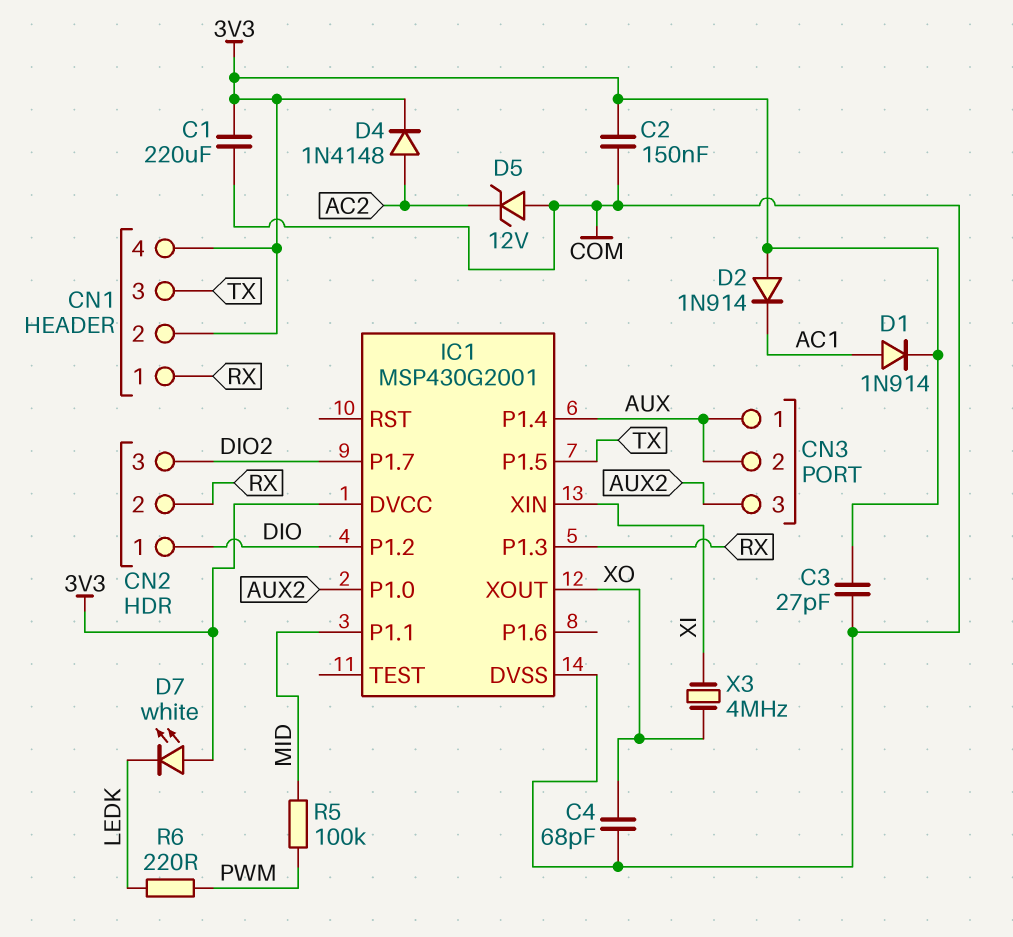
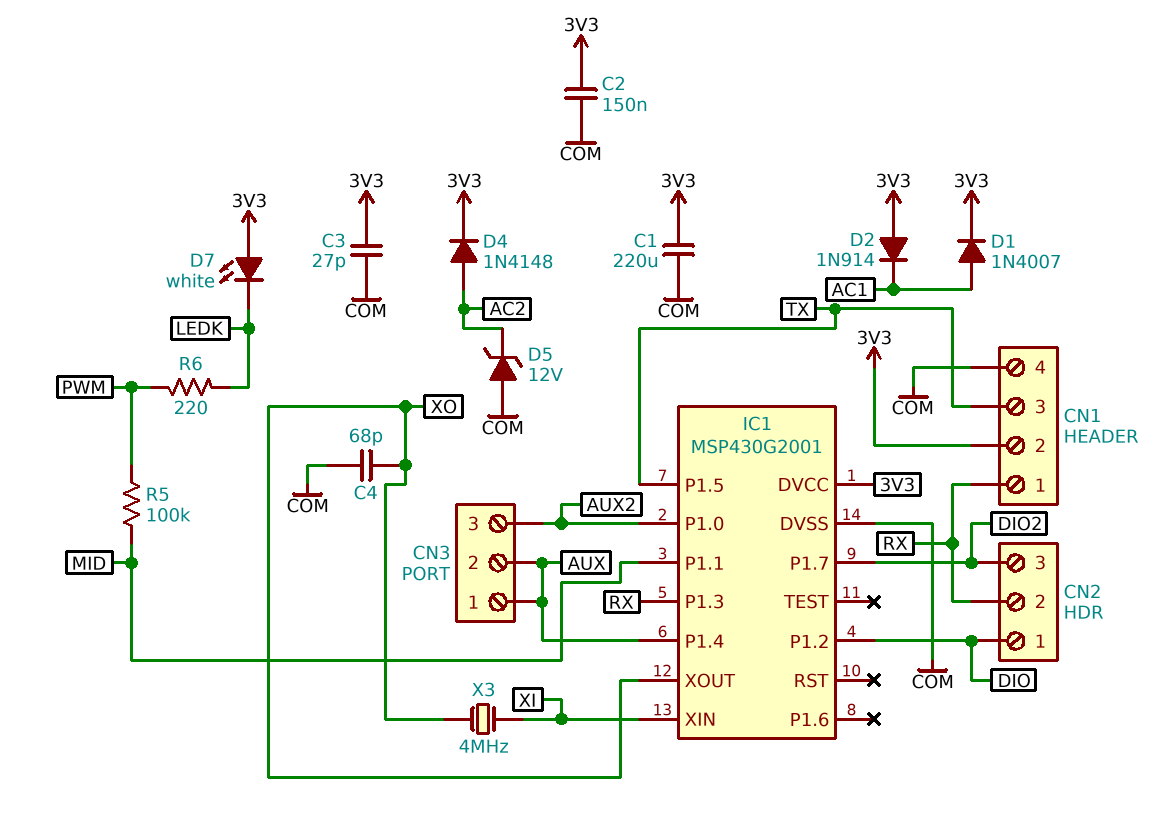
CN1 pin 4: 3V3 -> COM
D1: diode 1N914 (A AC1, K 3V3) -> diode 1N4007 (A AC1, K 3V3)

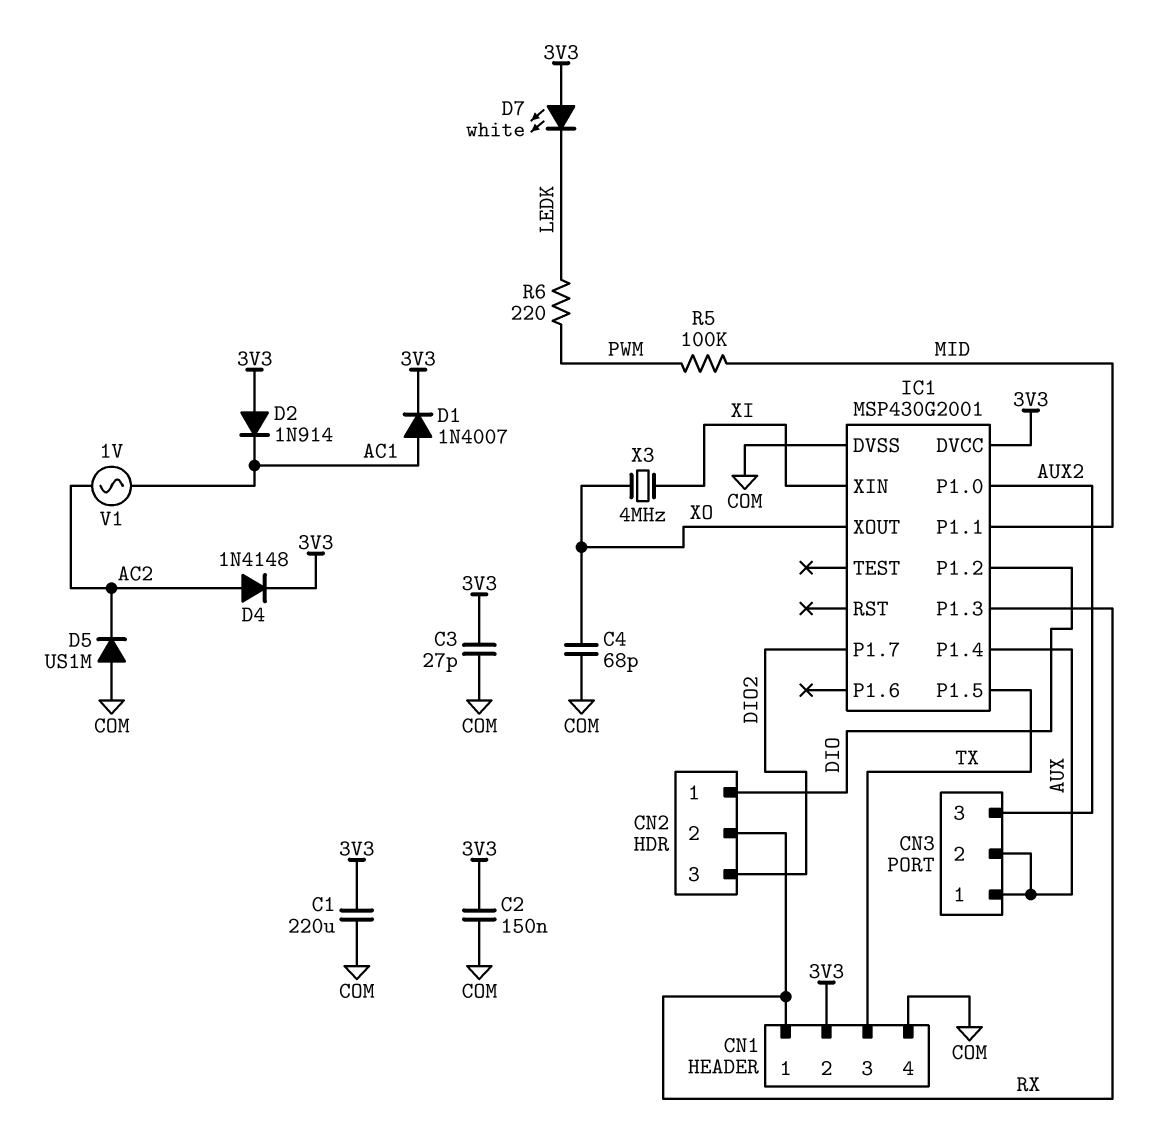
D5: zener 12V (A COM, K AC2) -> diode US1M (A COM, K AC2)
V1: none -> AC 1V (AC1, AC2)

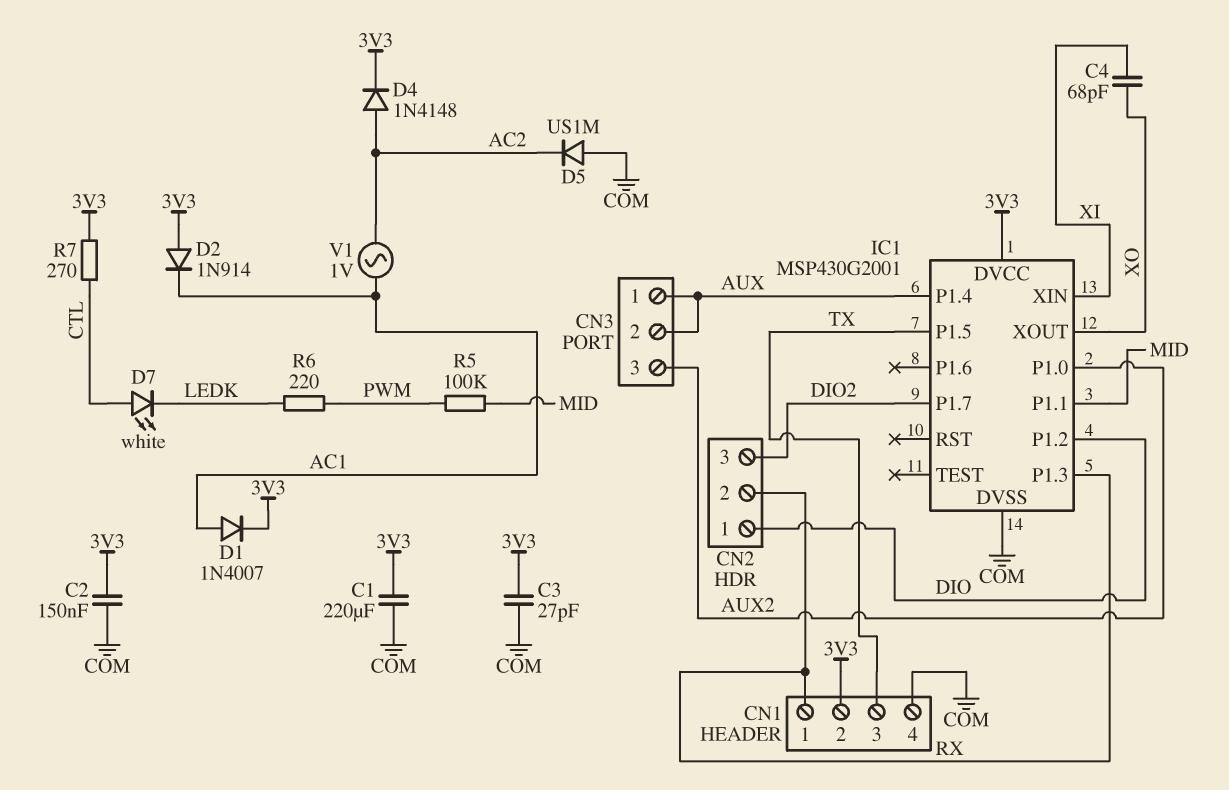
C4: 68pF (COM, XO) -> 68pF (XI, XO)
D7: LED white (A 3V3, K LEDK) -> LED white (A CTL, K LEDK)
R7: none -> 270 (3V3, CTL)
X3: 4MHz (XI, XO) -> none

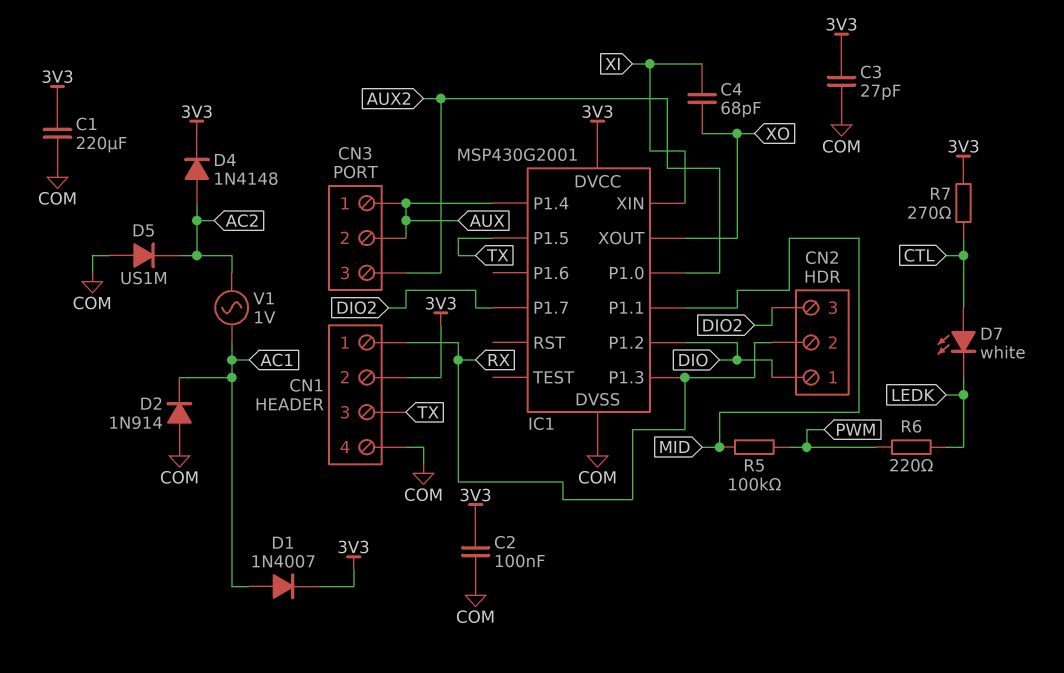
C2: 150nF (3V3, COM) -> 100nF (3V3, COM)
D2: diode 1N914 (A 3V3, K AC1) -> diode 1N914 (A COM, K AC1)

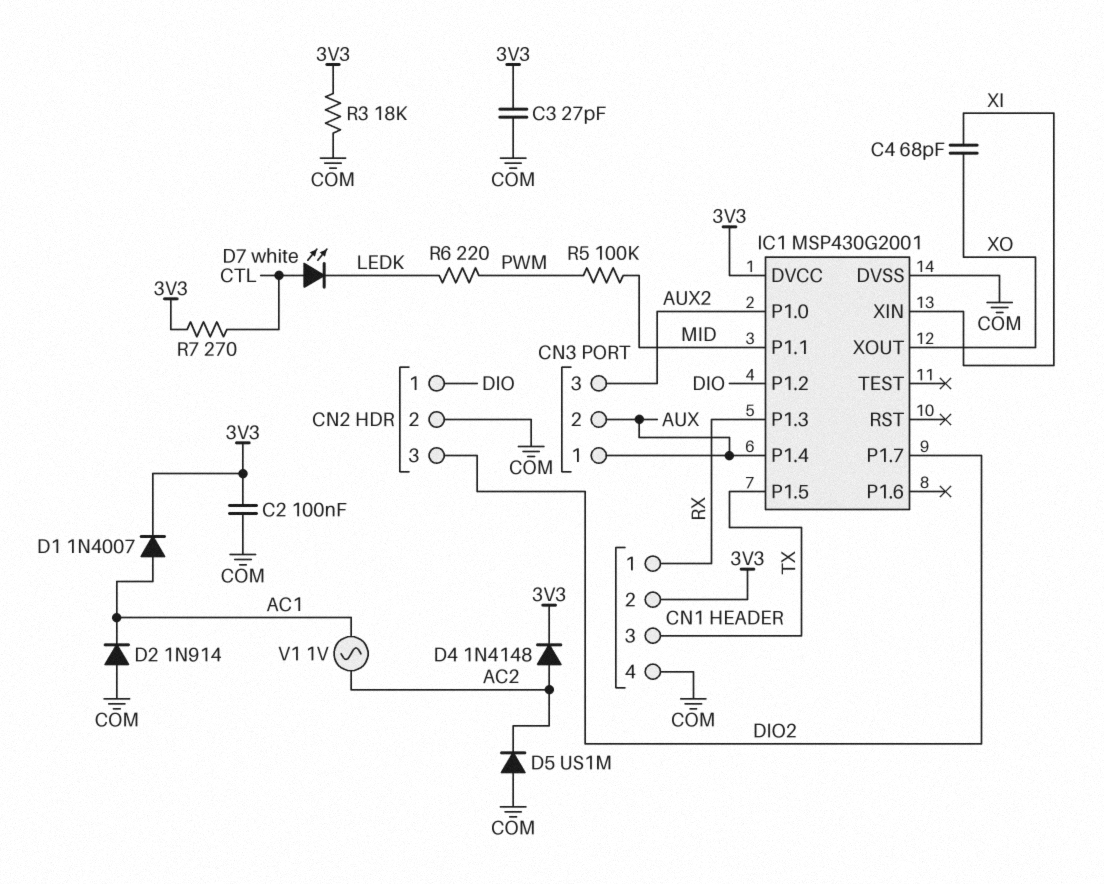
C1: 220uF (3V3, COM) -> none
CN2 pin 2: RX -> COM
R3: none -> 18k (3V3, COM)

